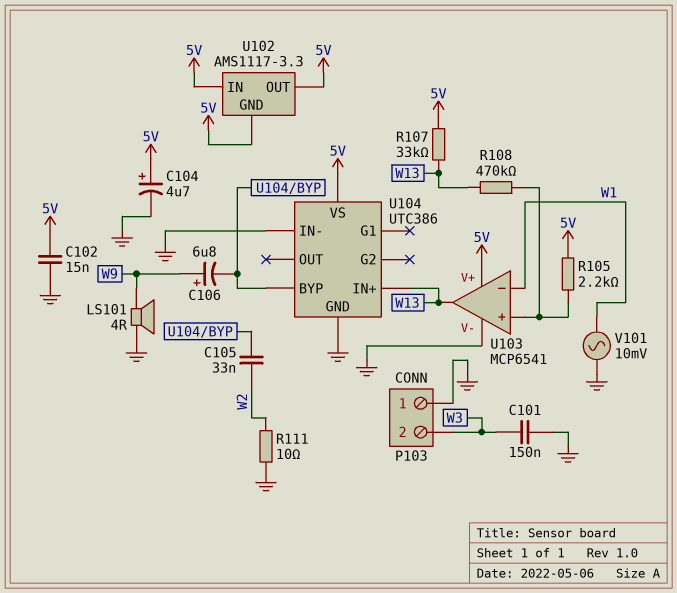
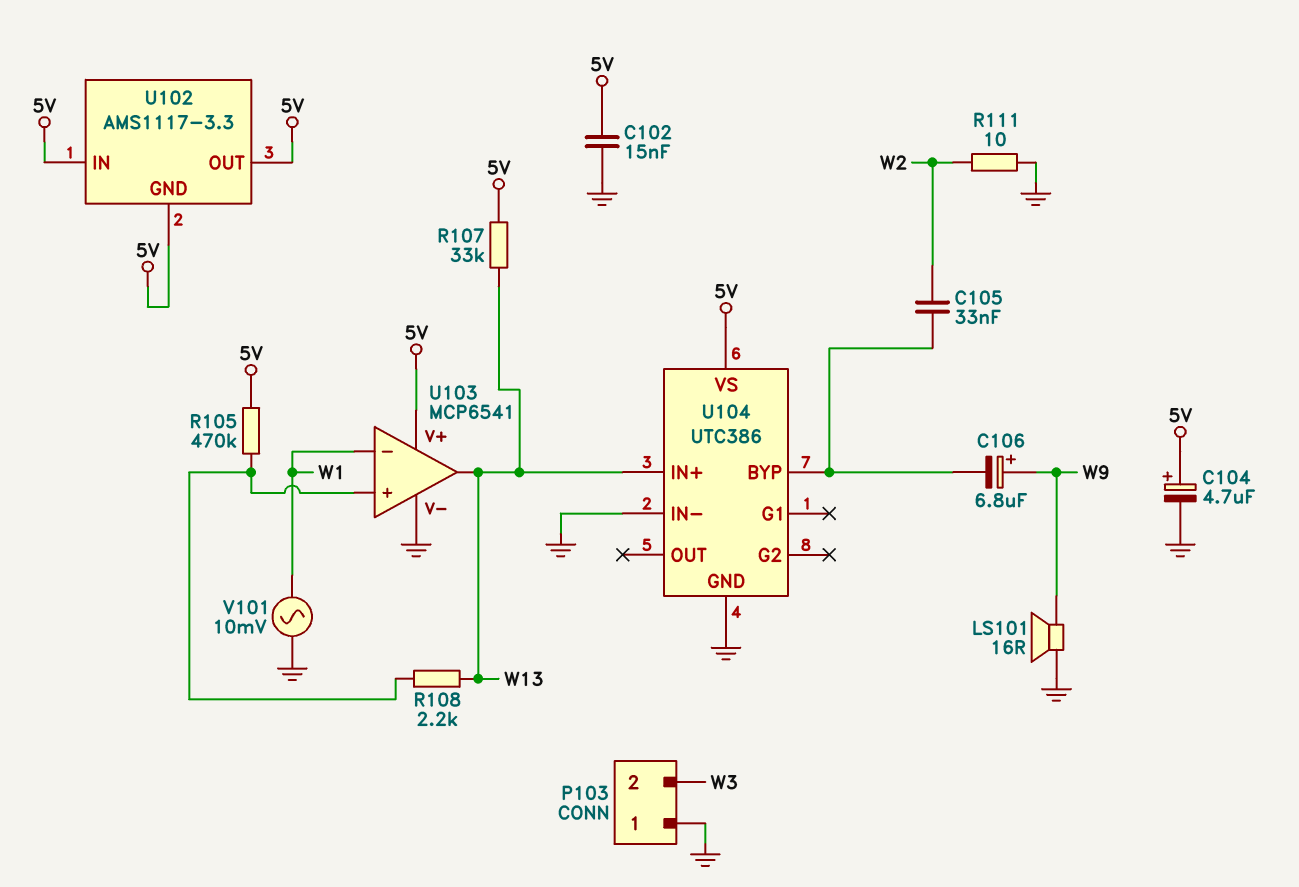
C101: 150nF (GND, W3) -> none
LS101: speaker 4R (GND, W9) -> speaker 16R (GND, W9)
R105: 2.2k (5V, U103/in+) -> 470k (5V, U103/in+)
R108: 470k (U103/in+, W13) -> 2.2k (U103/in+, W13)

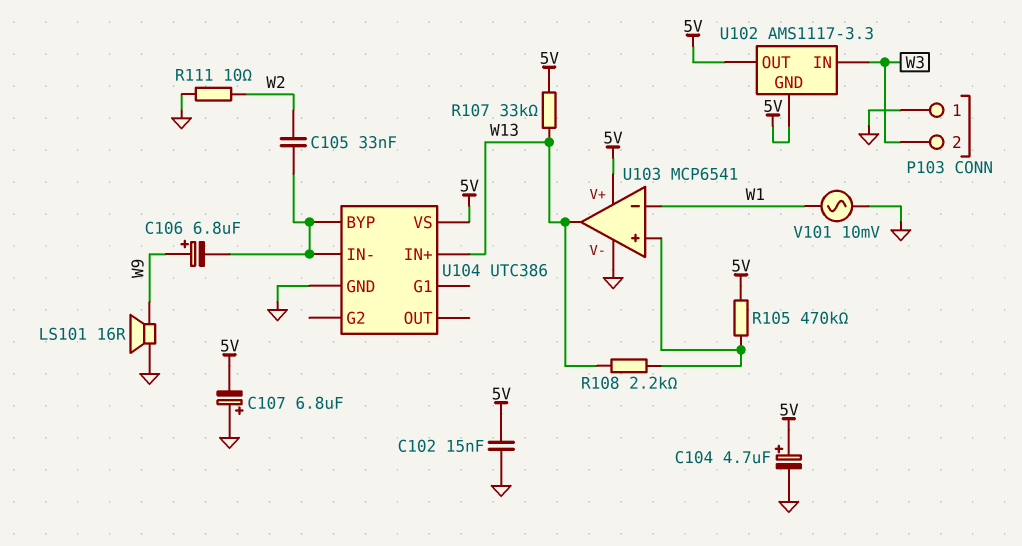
C107: none -> 6.8uF (plus GND, minus 5V)
U102 pin IN: 5V -> W3
U104 pin IN-: GND -> U104/BYP

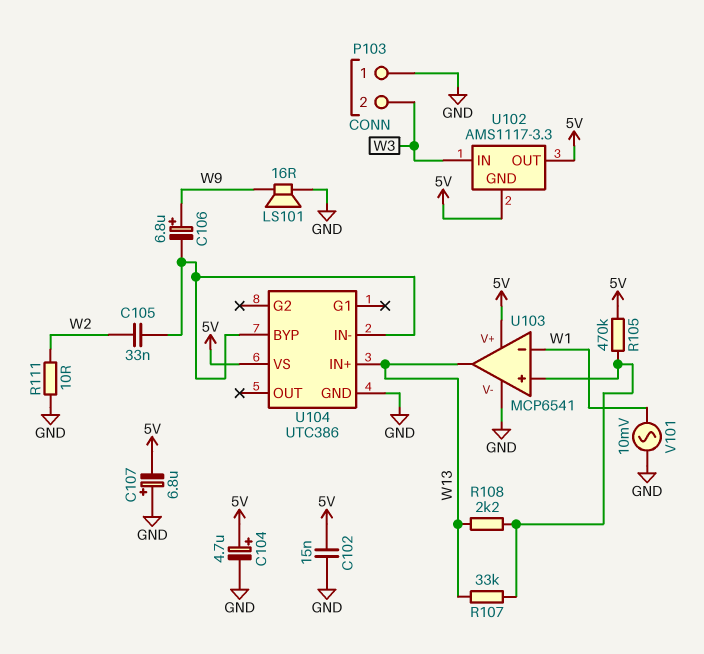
R107: 33k (5V, W13) -> 33k (U103/in+, W13)

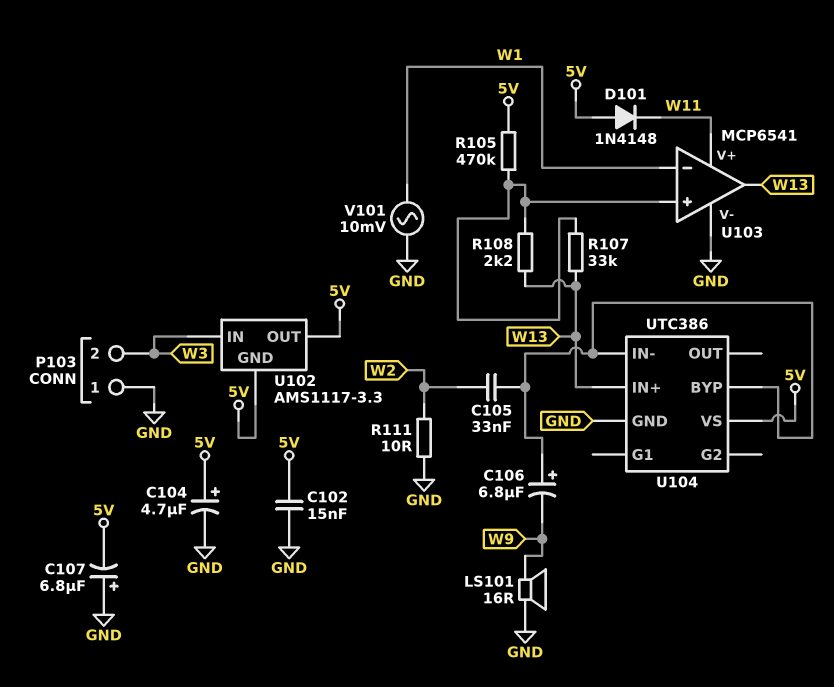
C106: 6.8uF (plus W9, minus U104/BYP) -> 6.8uF (plus U104/BYP, minus W9)
D101: none -> diode 1N4148 (A 5V, K W11)
U103 pin V+: 5V -> W11

